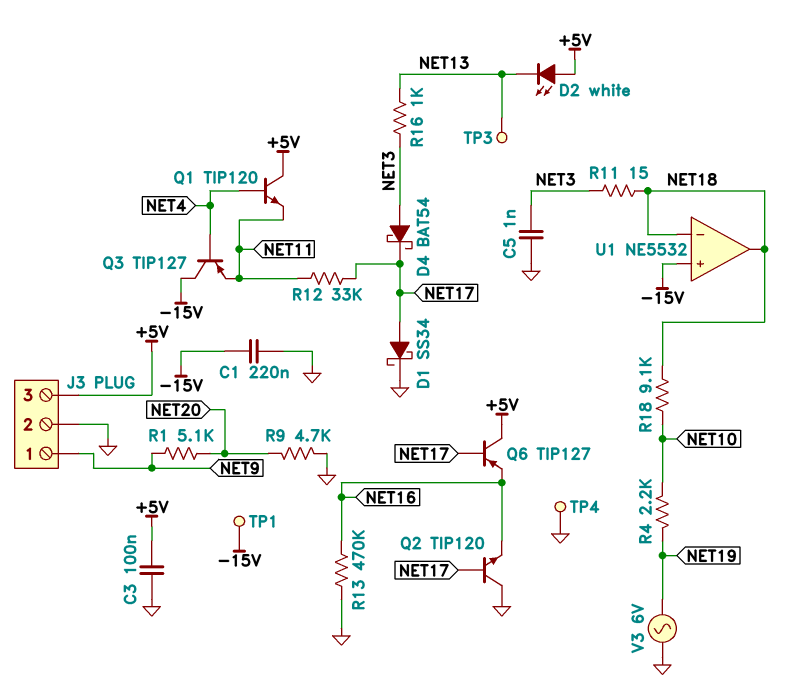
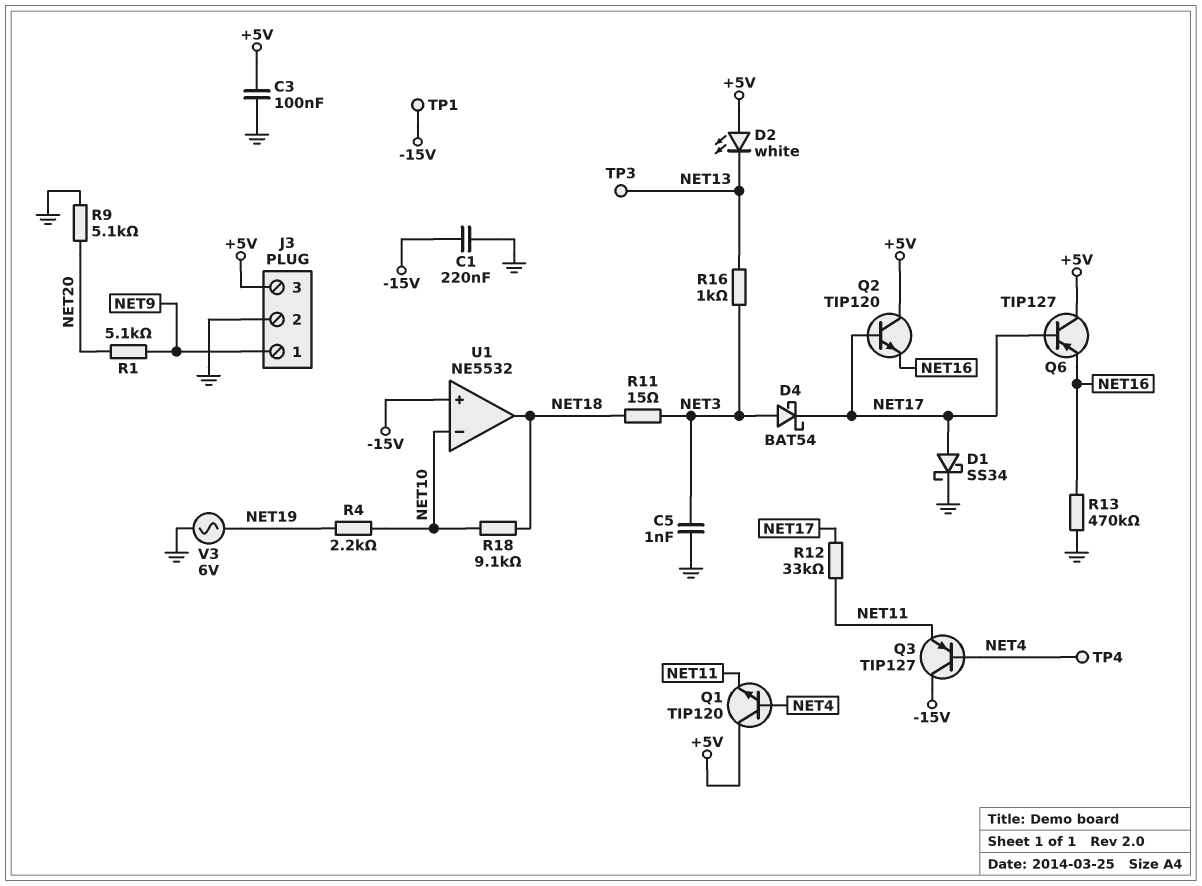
Q2: NPN TIP120 (B NET17, C GND, E NET16) -> NPN TIP120 (B NET17, C +5V, E NET16)
R9: 4.7k (GND, NET20) -> 5.1k (GND, NET20)
TP4: test point (GND) -> test point (NET4)
U1 pin in-: NET18 -> NET10

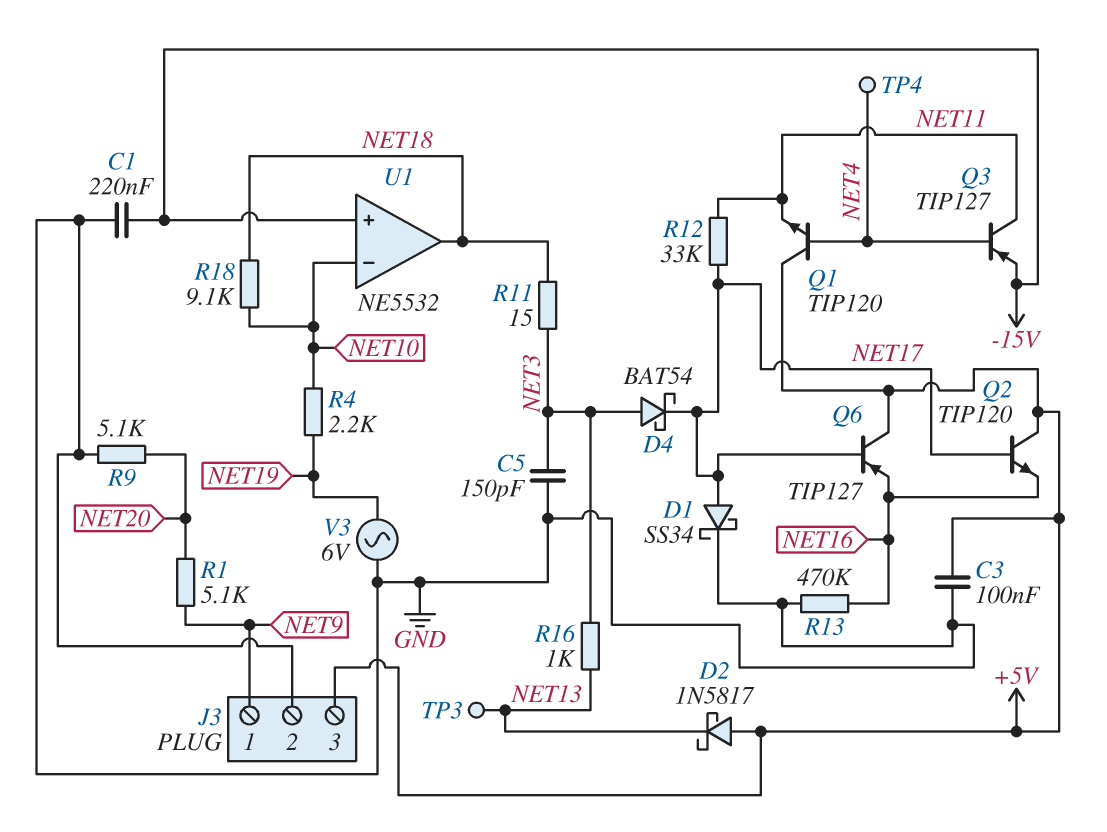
C5: 1nF (GND, NET3) -> 150pF (GND, NET3)
D2: LED white (A +5V, K NET13) -> schottky 1N5817 (A +5V, K NET13)
Q3: PNP TIP127 (B NET4, C -15V, E NET11) -> PNP TIP127 (B NET4, C NET11, E -15V)
TP1: test point (-15V) -> none

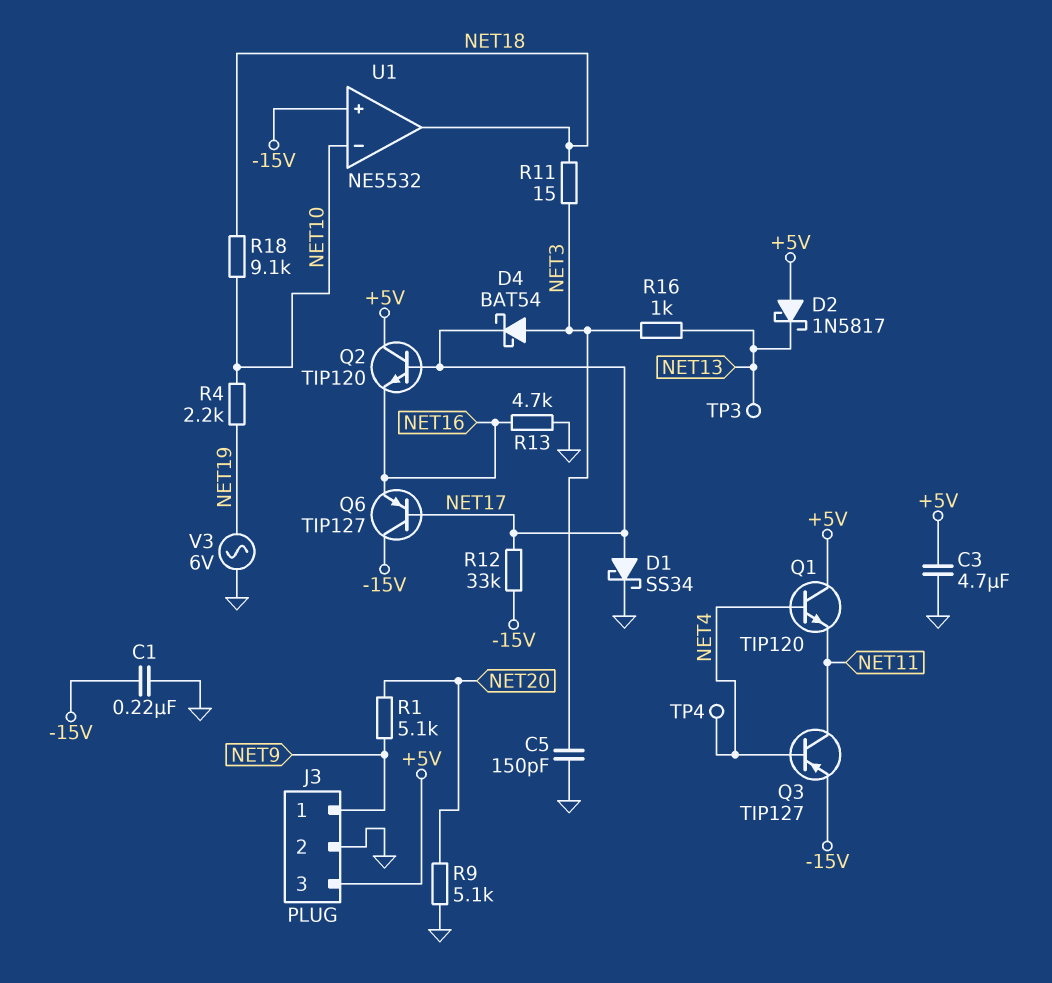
C3: 100nF (+5V, GND) -> 4.7uF (+5V, GND)
Q6: PNP TIP127 (B NET17, C +5V, E NET16) -> PNP TIP127 (B NET17, C -15V, E NET16)
R12: 33k (NET11, NET17) -> 33k (-15V, NET17)
R13: 470k (GND, NET16) -> 4.7k (GND, NET16)

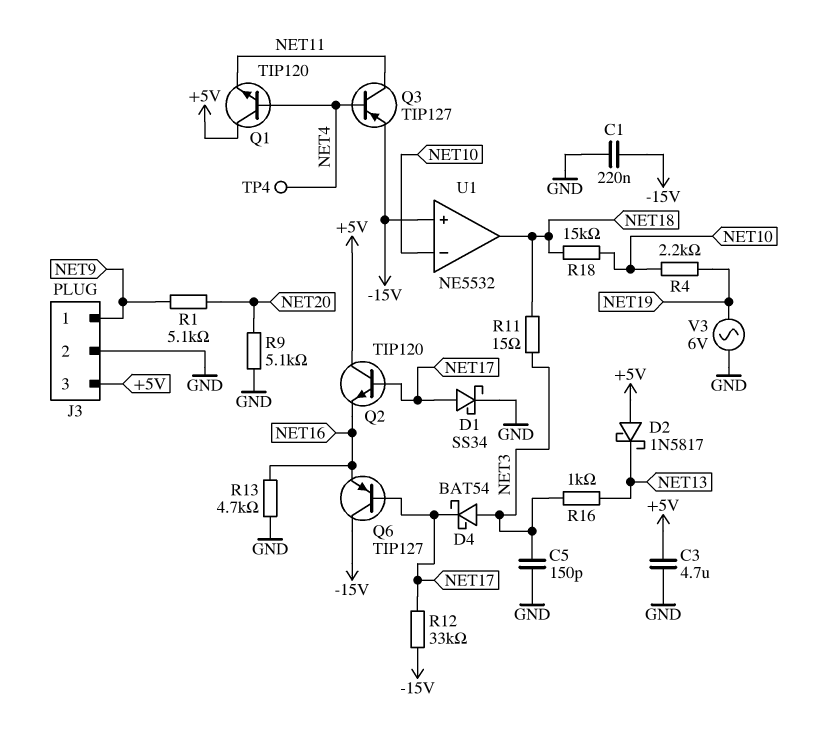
R18: 9.1k (NET10, NET18) -> 15k (NET10, NET18)
TP3: test point (NET13) -> none

